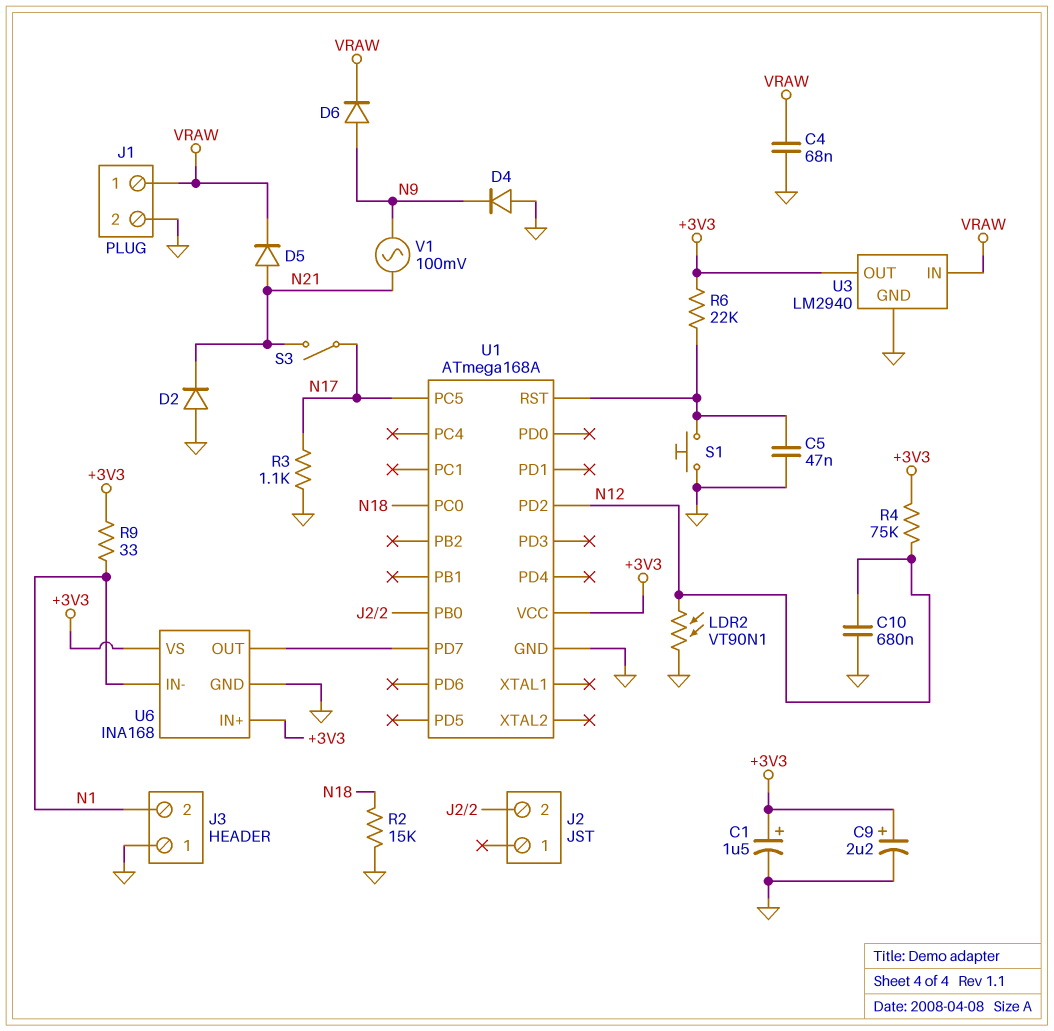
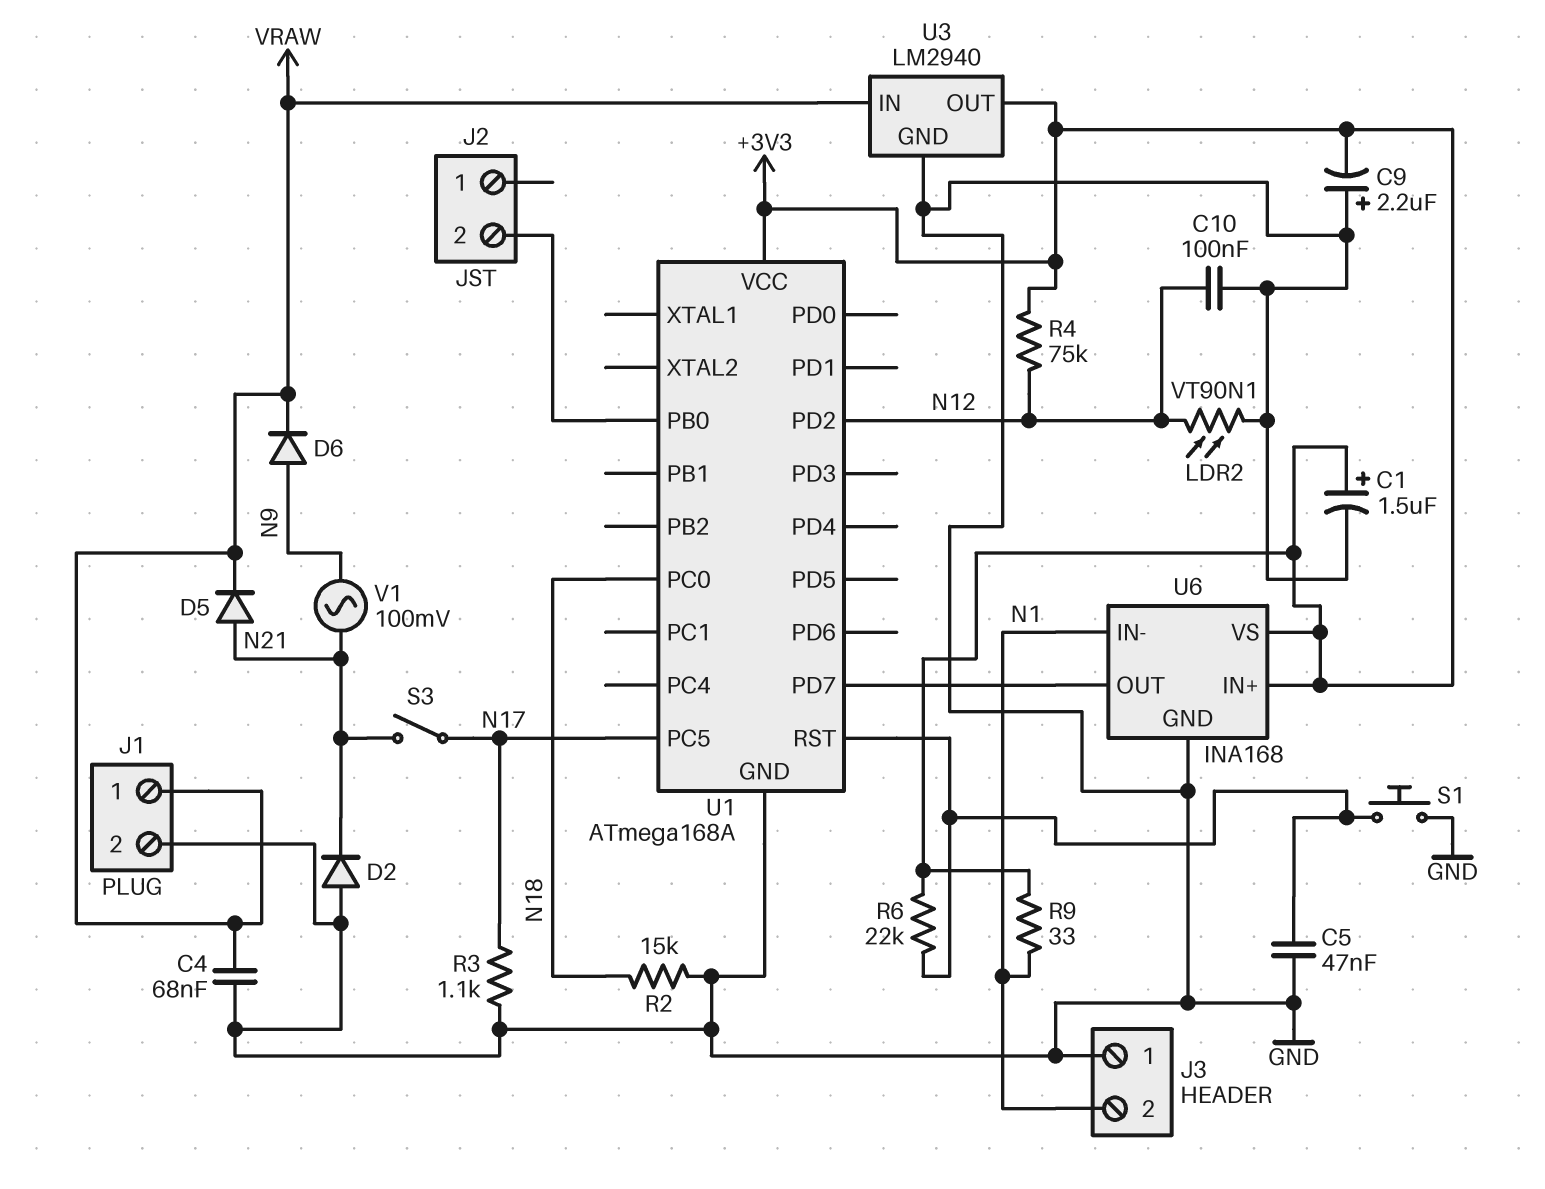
C9: 2.2uF (plus +3V3, minus GND) -> 2.2uF (plus GND, minus +3V3)
C10: 680nF (GND, N12) -> 100nF (GND, N12)
D4: diode (A GND, K N9) -> none

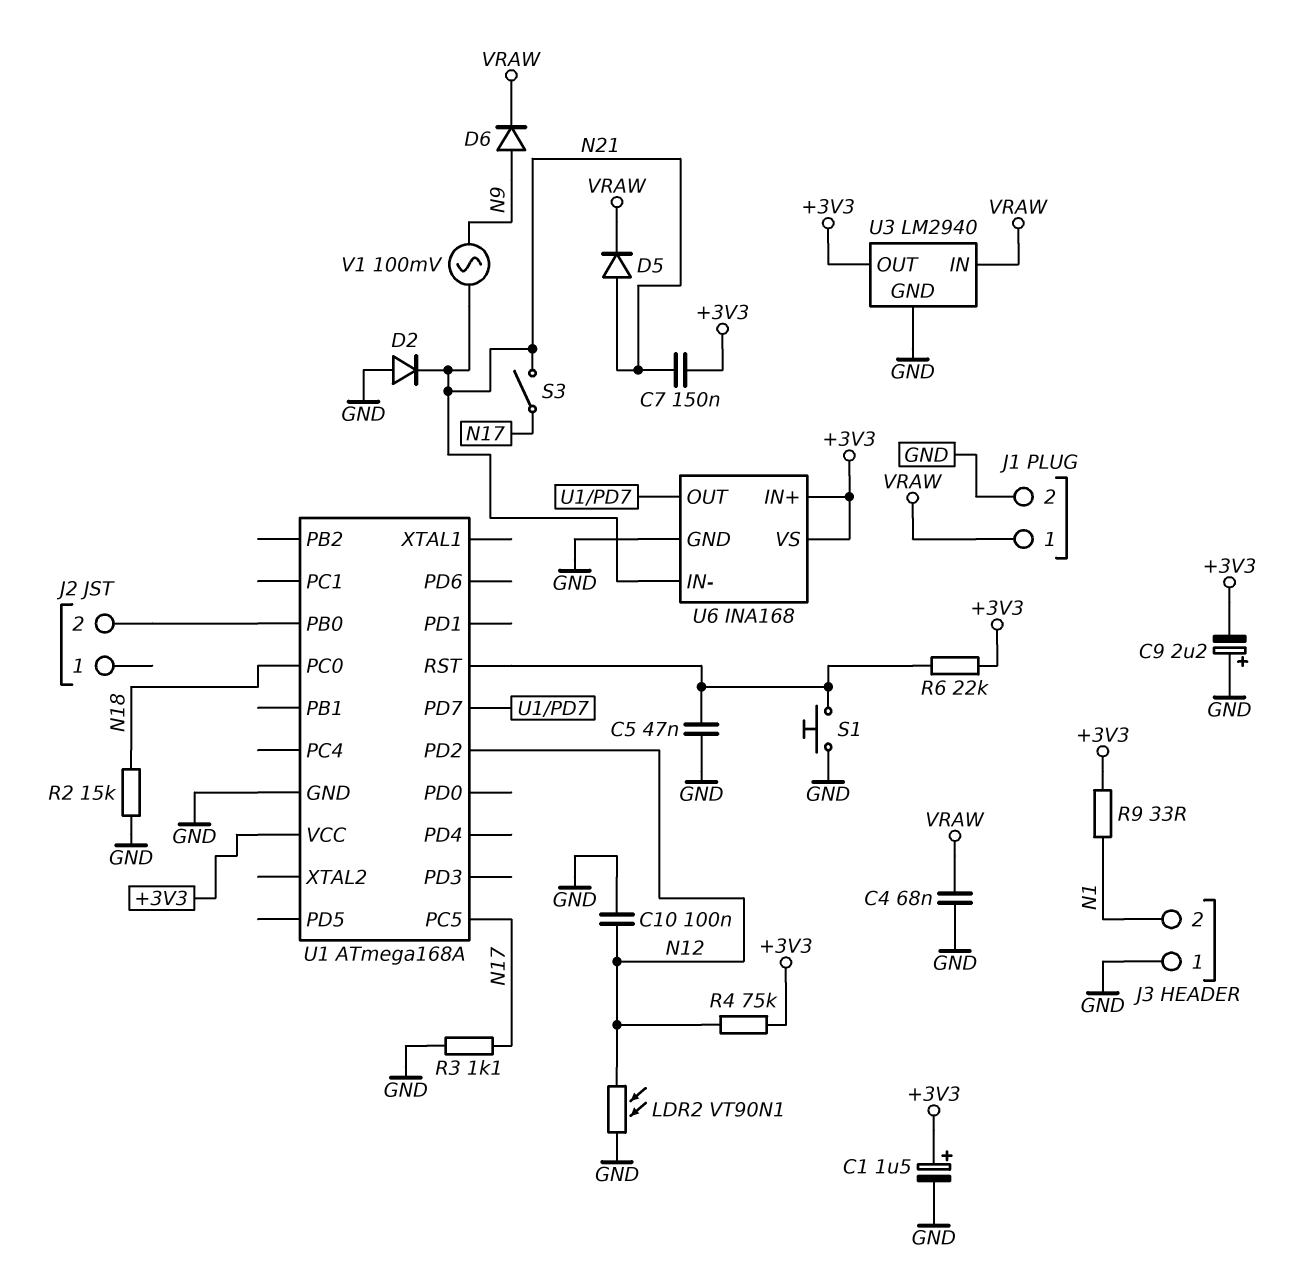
C7: none -> 150nF (+3V3, N21)
U6 pin IN-: N1 -> N21

